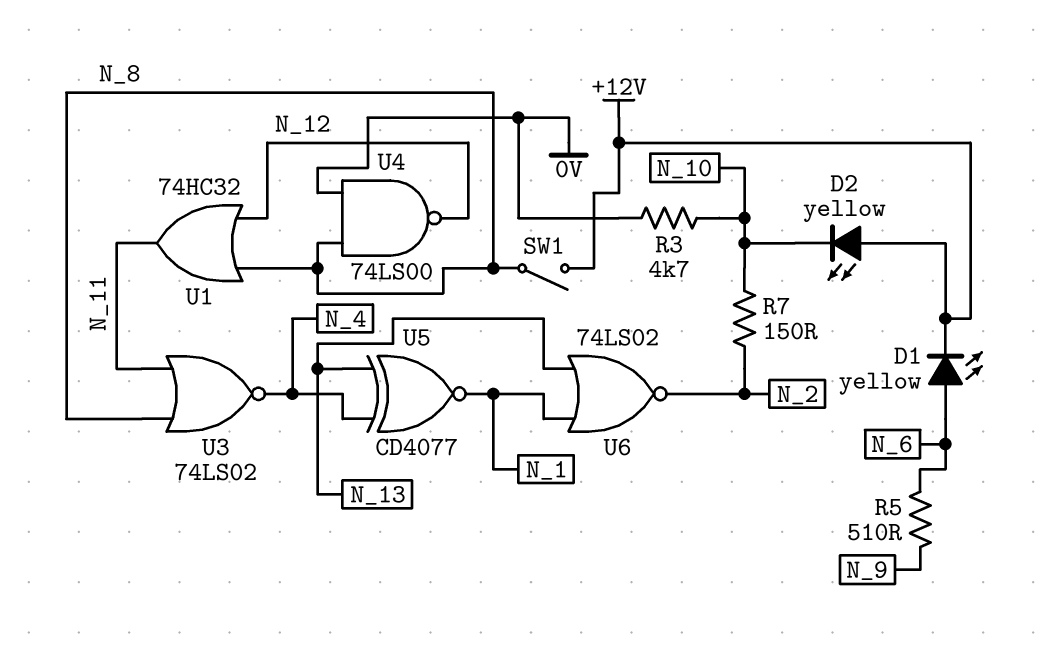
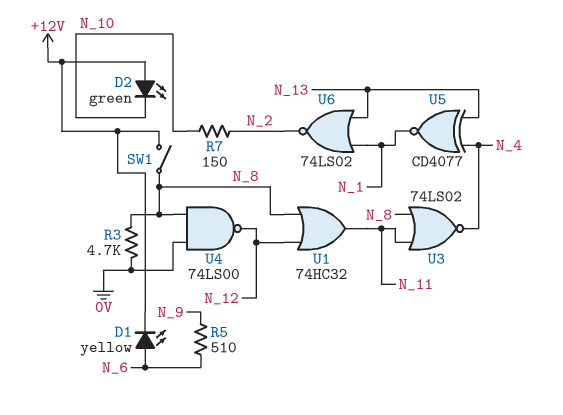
D2: LED yellow (A +12V, K N_10) -> LED green (A +12V, K N_10)
R3: 4.7k (0V, N_10) -> 4.7k (0V, N_8)

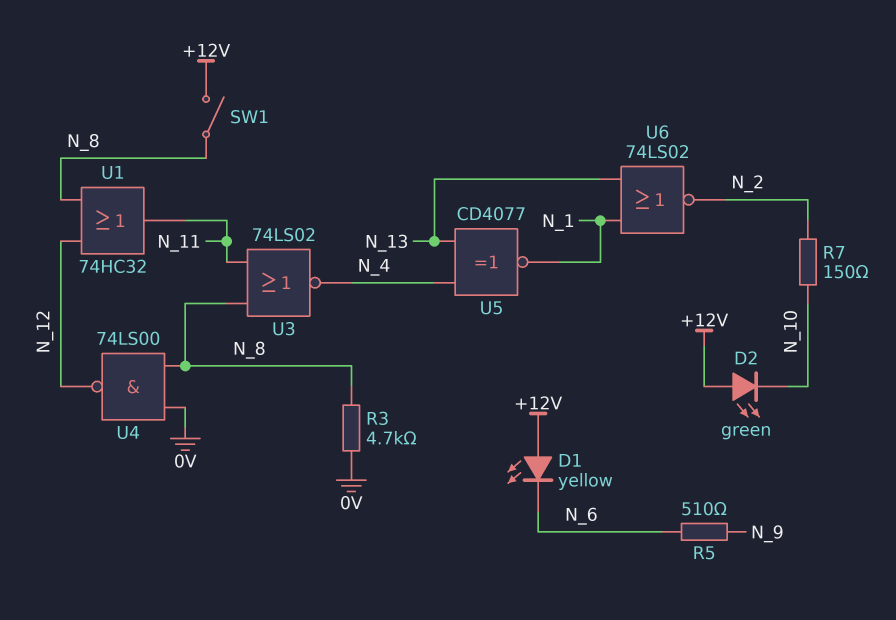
D1: LED yellow (A N_6, K +12V) -> LED yellow (A +12V, K N_6)

